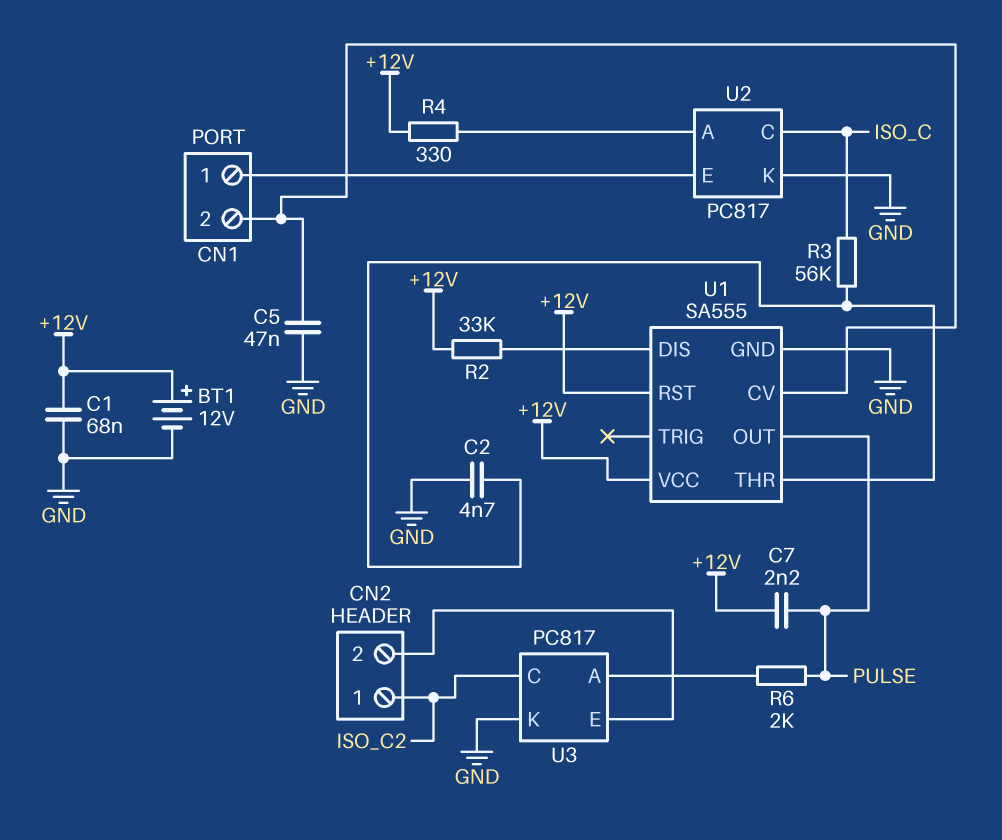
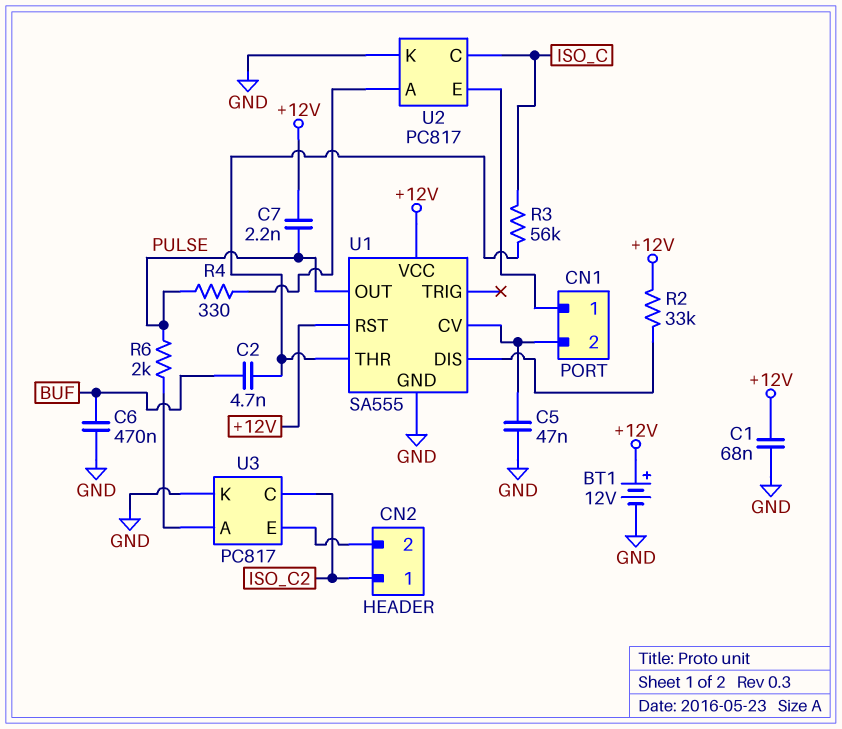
C2: 4.7nF (GND, U1/THR) -> 4.7nF (BUF, U1/THR)
C6: none -> 470nF (BUF, GND)
R4: 330 (+12V, U2/A) -> 330 (PULSE, U2/A)

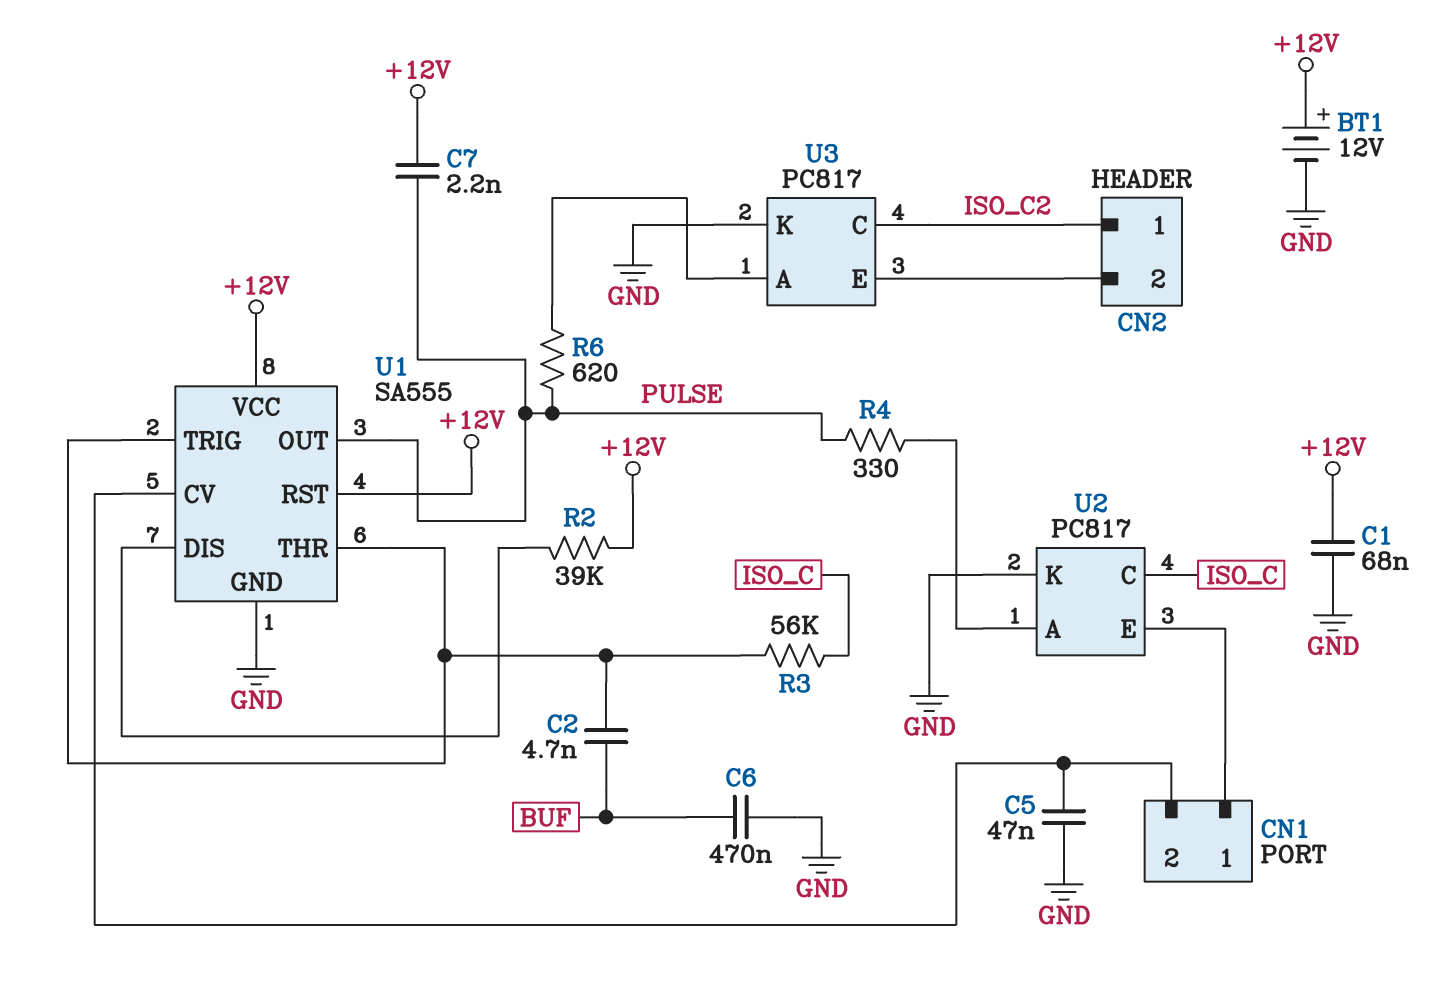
R2: 33k (+12V, U1/DIS) -> 39k (+12V, U1/DIS)
R6: 2k (PULSE, U3/A) -> 620 (PULSE, U3/A)
U1 pin TRIG: none -> U1/THR

